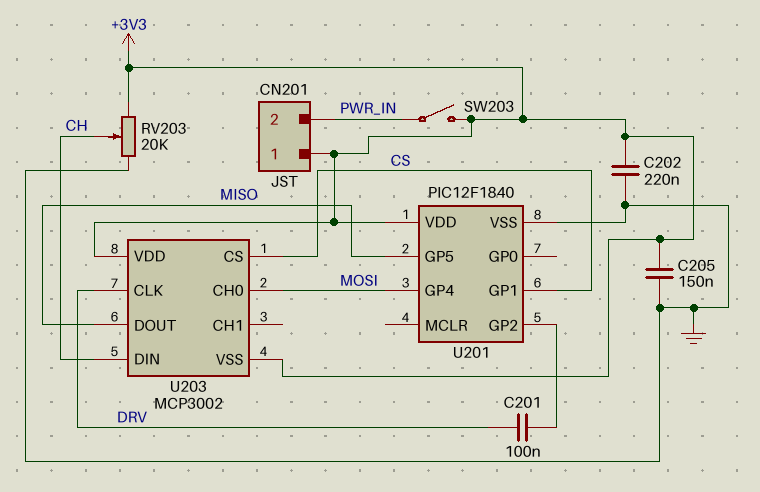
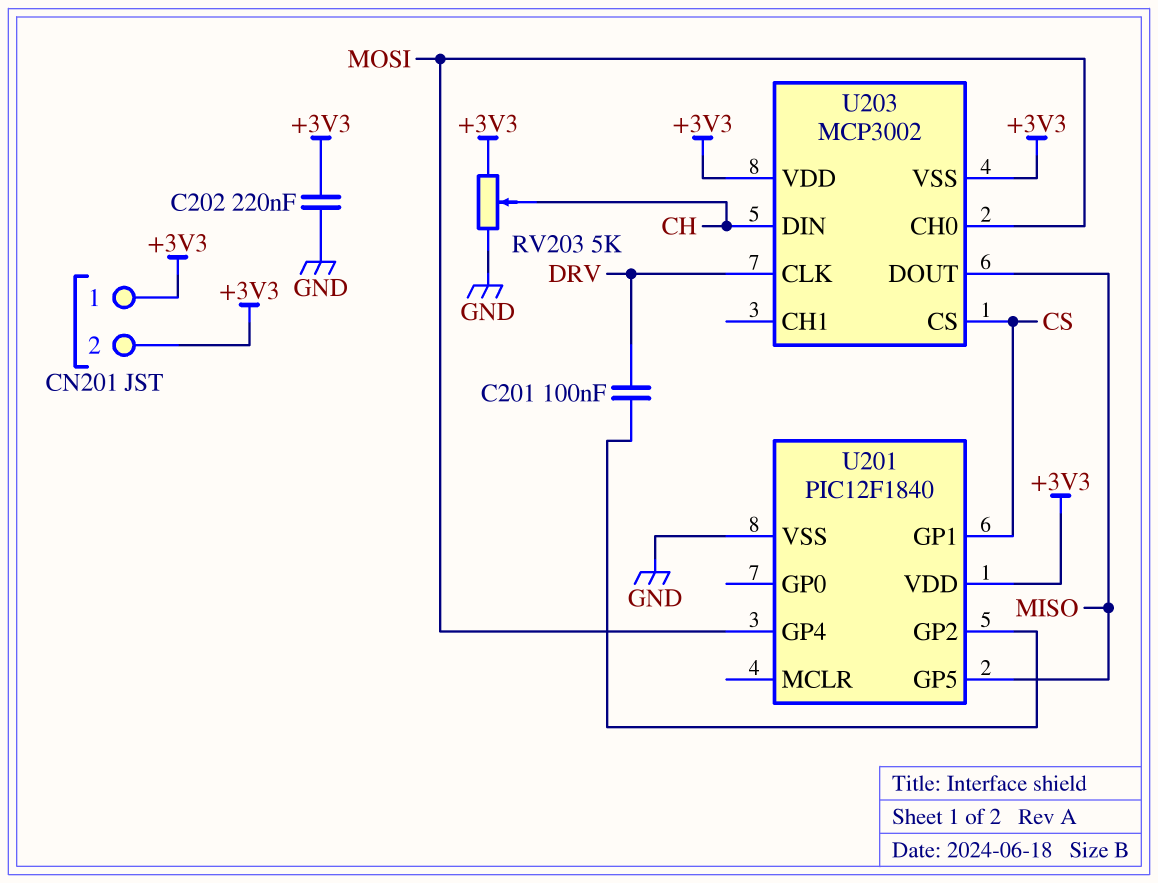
C205: 150nF (+3V3, GND) -> none
CN201 pin 2: PWR_IN -> +3V3
RV203: 20k (+3V3, GND, wiper CH) -> 5k (+3V3, GND, wiper CH)
SW203: switch (+3V3, PWR_IN) -> none

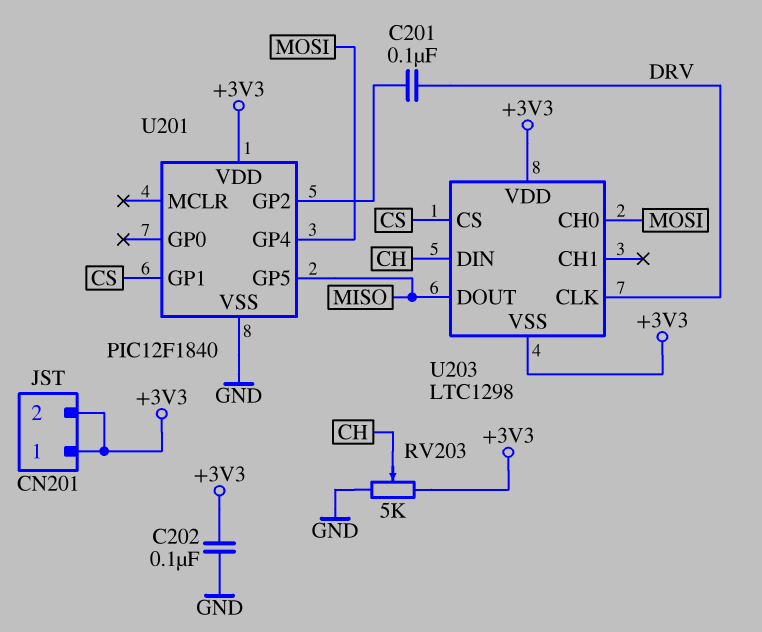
C202: 220nF (+3V3, GND) -> 100nF (+3V3, GND)
U203: MCP3002 -> LTC1298

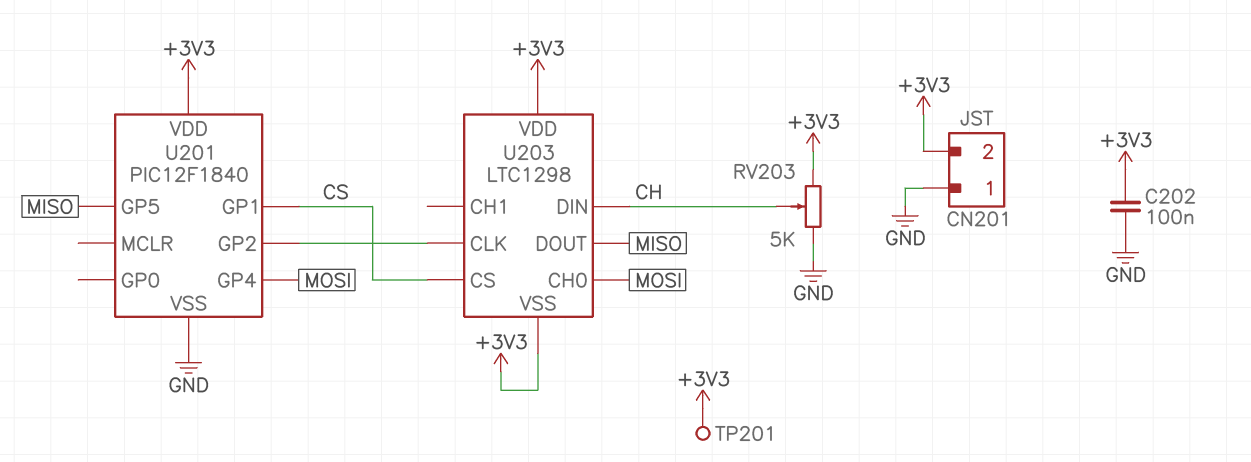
C201: 100nF (DRV, U201/GP2) -> none
CN201 pin 1: +3V3 -> GND
TP201: none -> test point (+3V3)
U203 pin CLK: DRV -> U201/GP2

